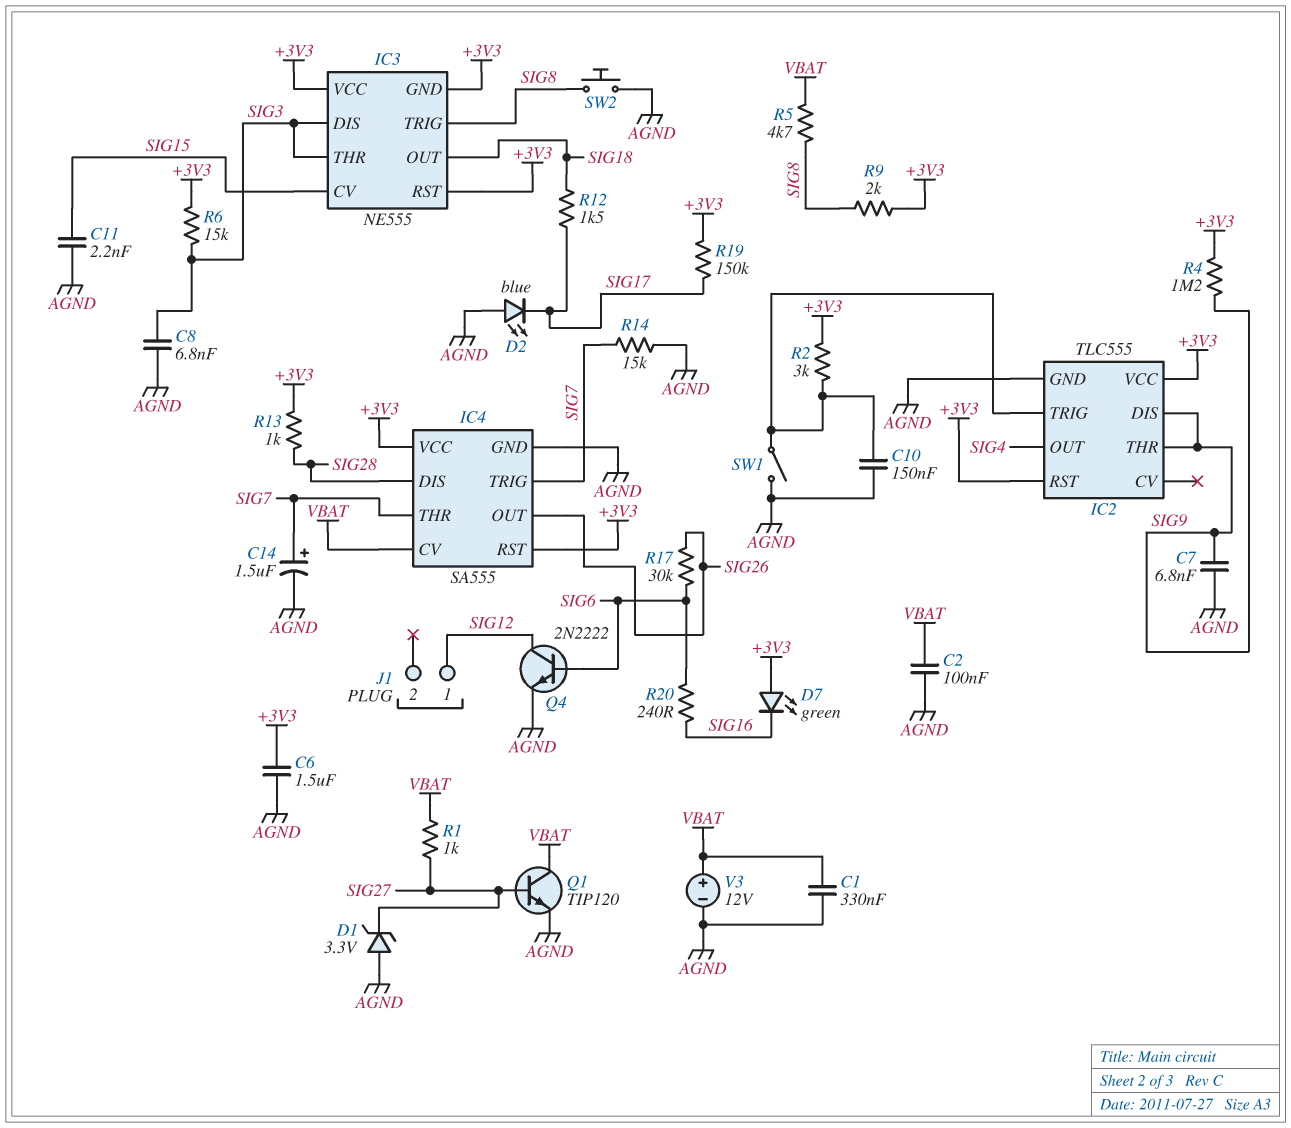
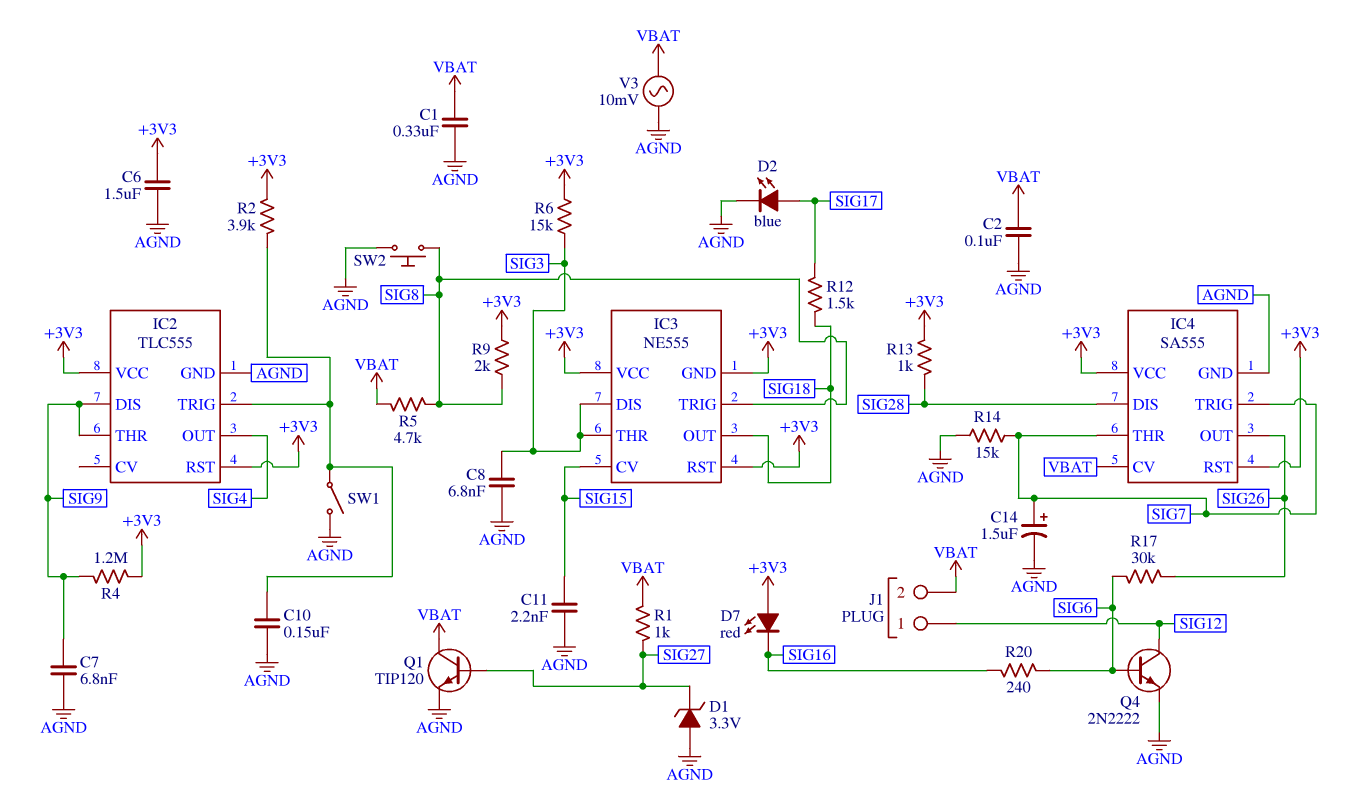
D2: LED blue (A AGND, K SIG17) -> LED blue (A SIG17, K AGND)
D7: LED green (A +3V3, K SIG16) -> LED red (A +3V3, K SIG16)
J1 pin 2: none -> VBAT
R2: 3k (+3V3, IC2/TRIG) -> 3.9k (+3V3, IC2/TRIG)
R19: 150k (+3V3, SIG17) -> none
V3: 12V (plus VBAT, minus AGND) -> AC 10mV (AGND, VBAT)

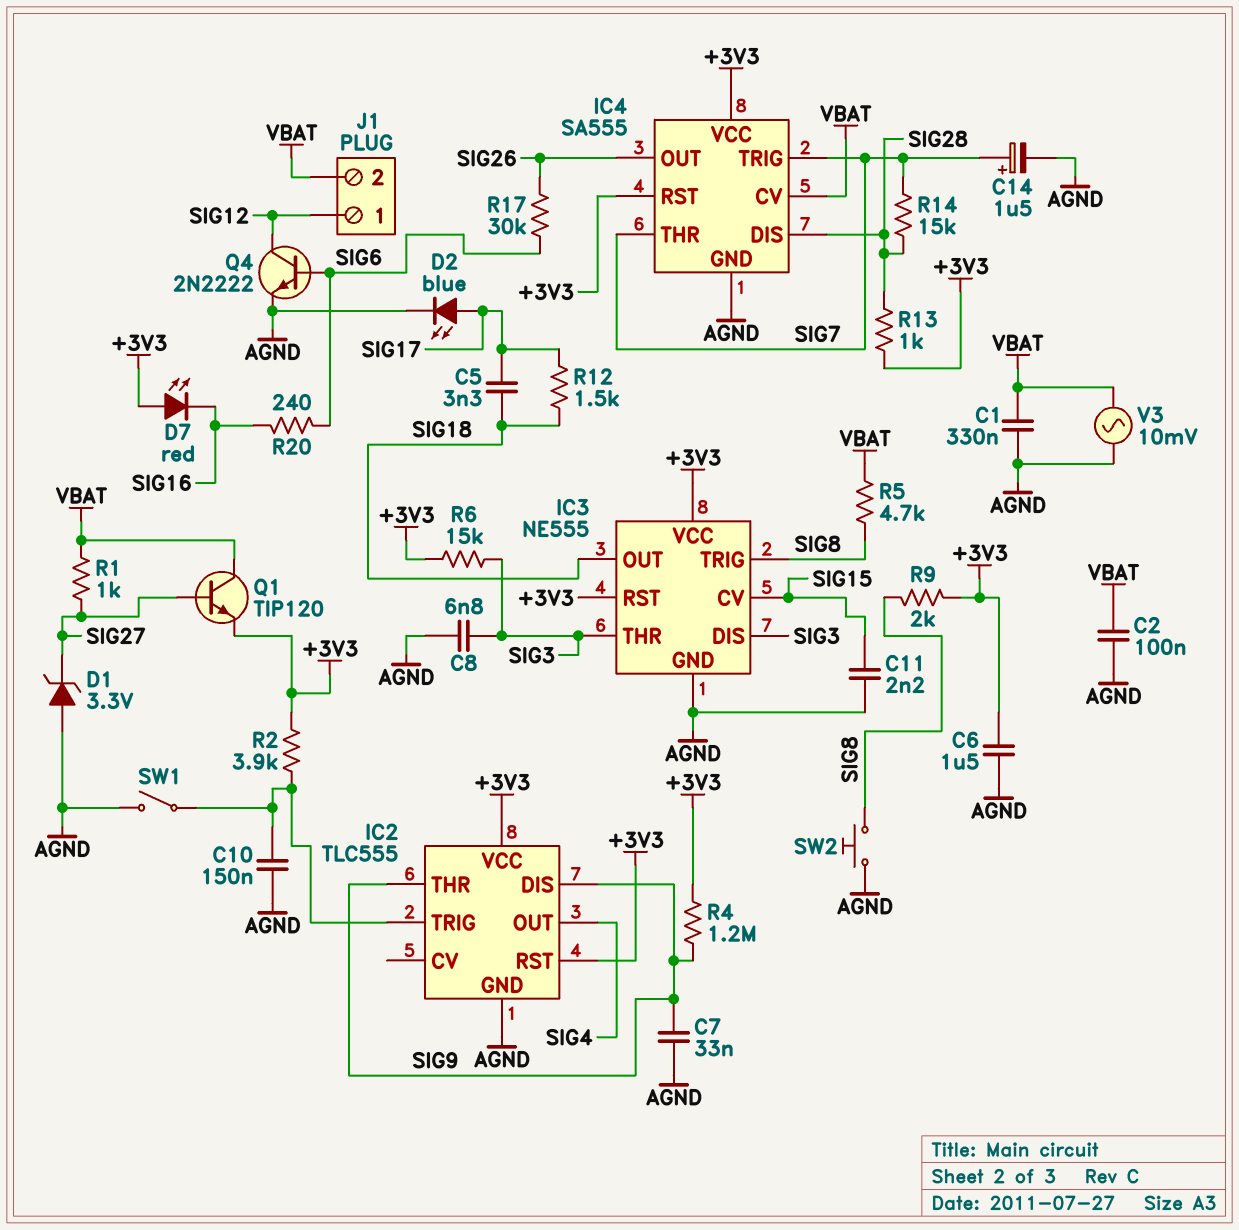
C5: none -> 3.3nF (SIG17, SIG18)
C7: 6.8nF (AGND, SIG9) -> 33nF (AGND, SIG9)
IC3 pin GND: +3V3 -> AGND
Q1: NPN TIP120 (B SIG27, C VBAT, E AGND) -> NPN TIP120 (B SIG27, C VBAT, E +3V3)
R14: 15k (AGND, SIG7) -> 15k (SIG7, SIG28)

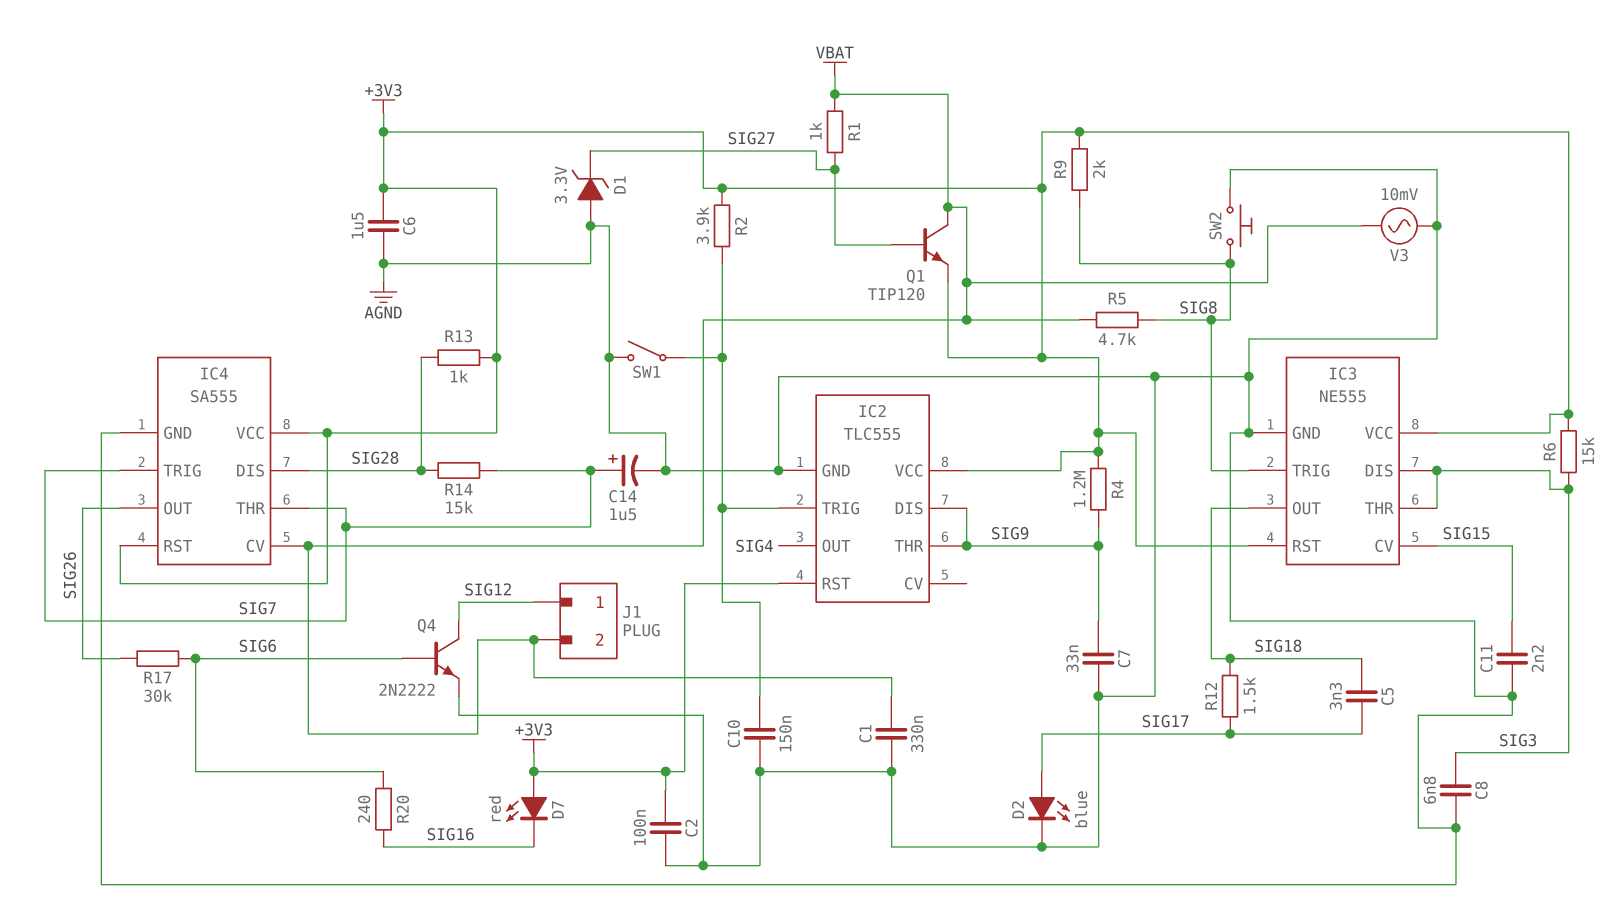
C2: 100nF (AGND, VBAT) -> 100nF (+3V3, AGND)

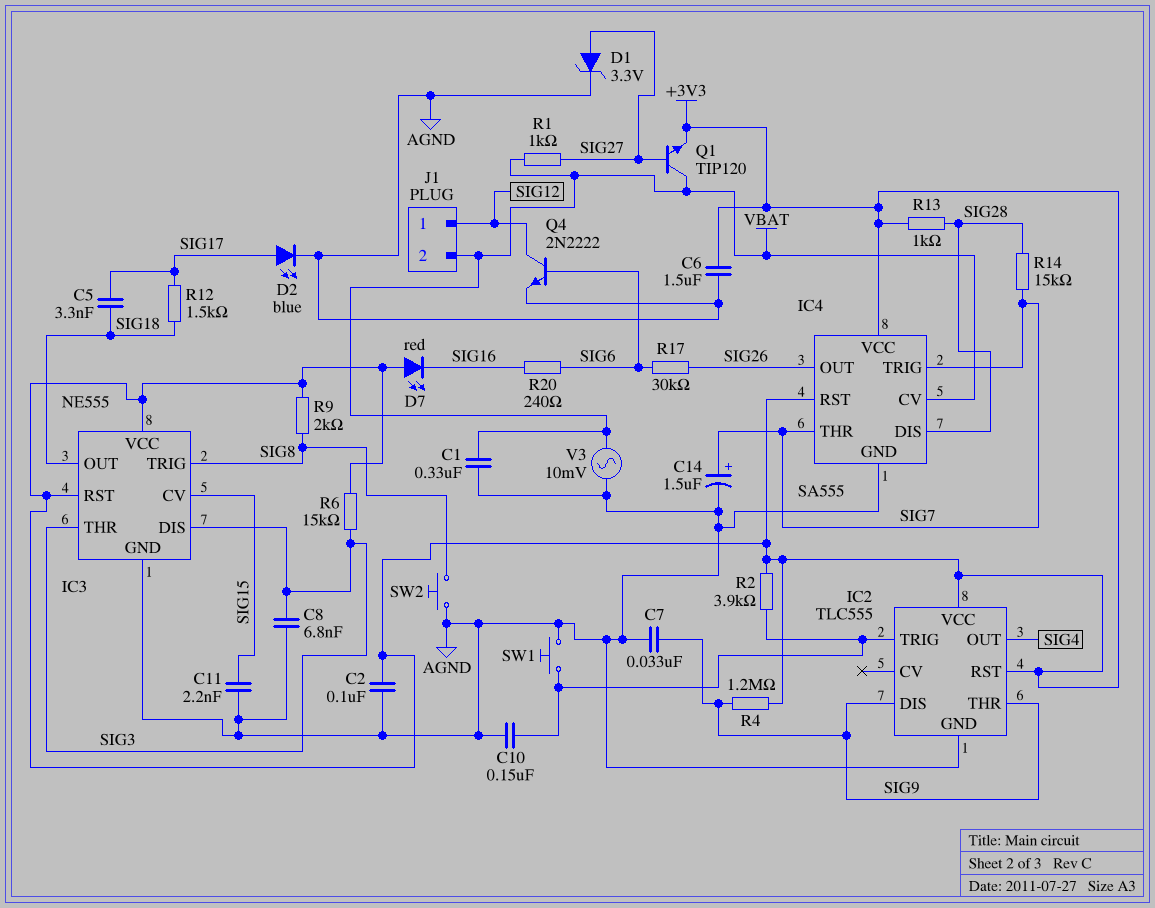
D1: zener 3.3V (A AGND, K SIG27) -> zener 3.3V (A SIG27, K AGND)
R5: 4.7k (SIG8, VBAT) -> none
SW1: switch (AGND, IC2/TRIG) -> button (AGND, IC2/TRIG)

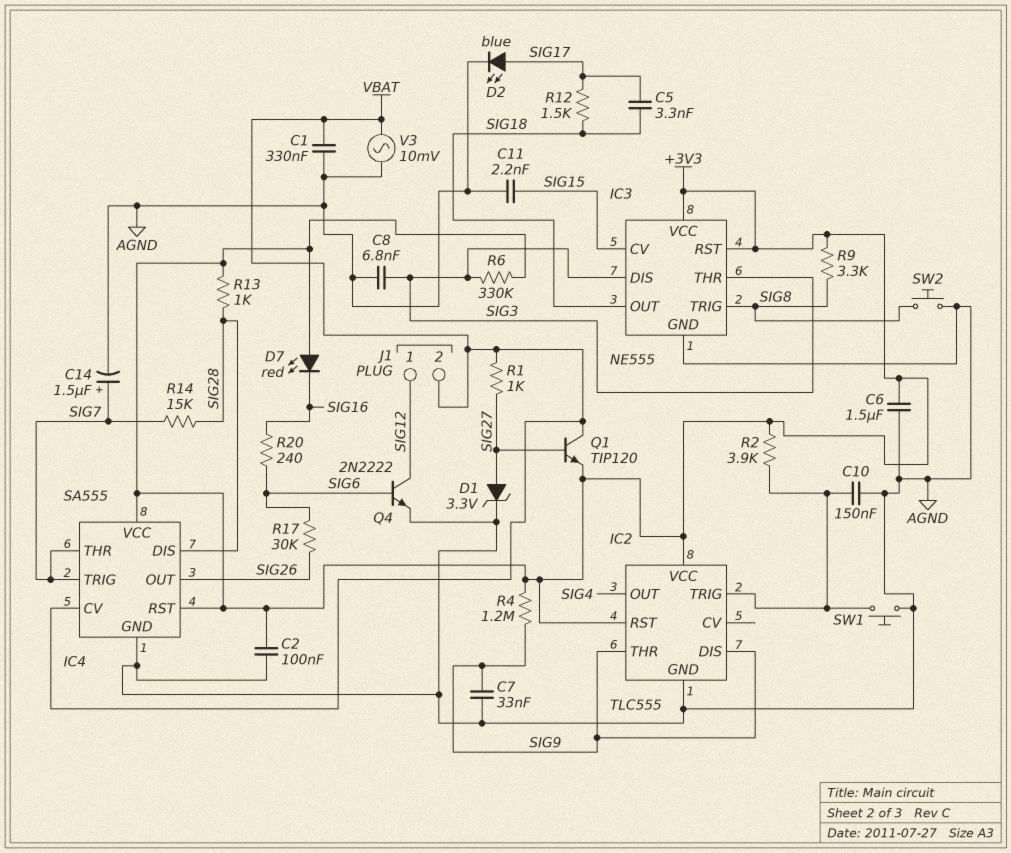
R6: 15k (+3V3, SIG3) -> 330k (+3V3, SIG3)
R9: 2k (+3V3, SIG8) -> 3.3k (+3V3, SIG8)

